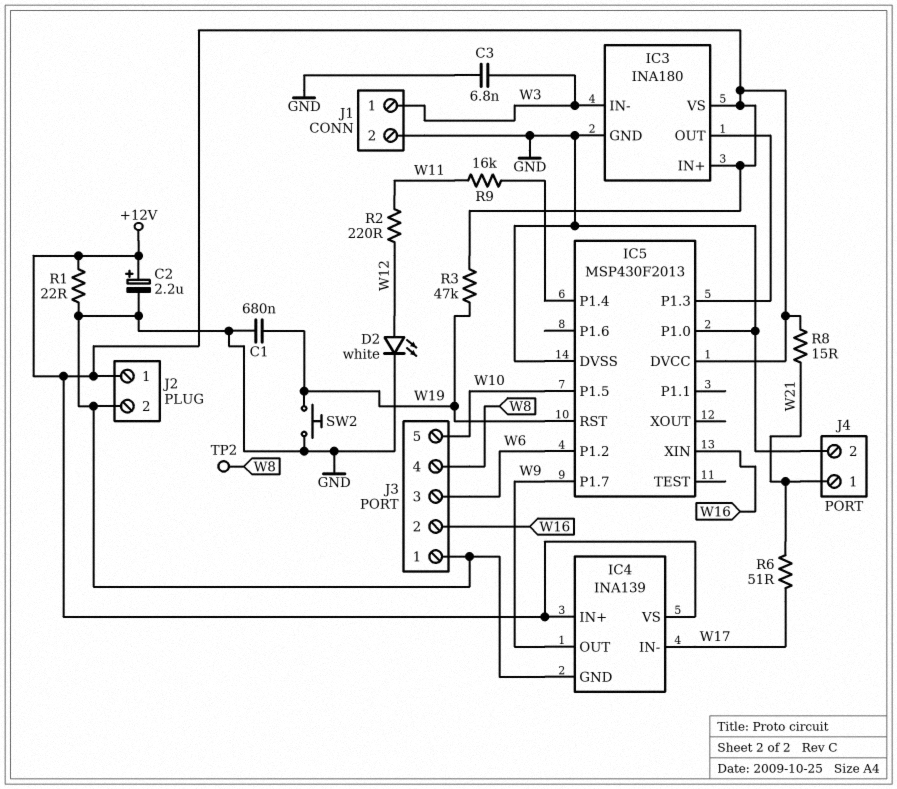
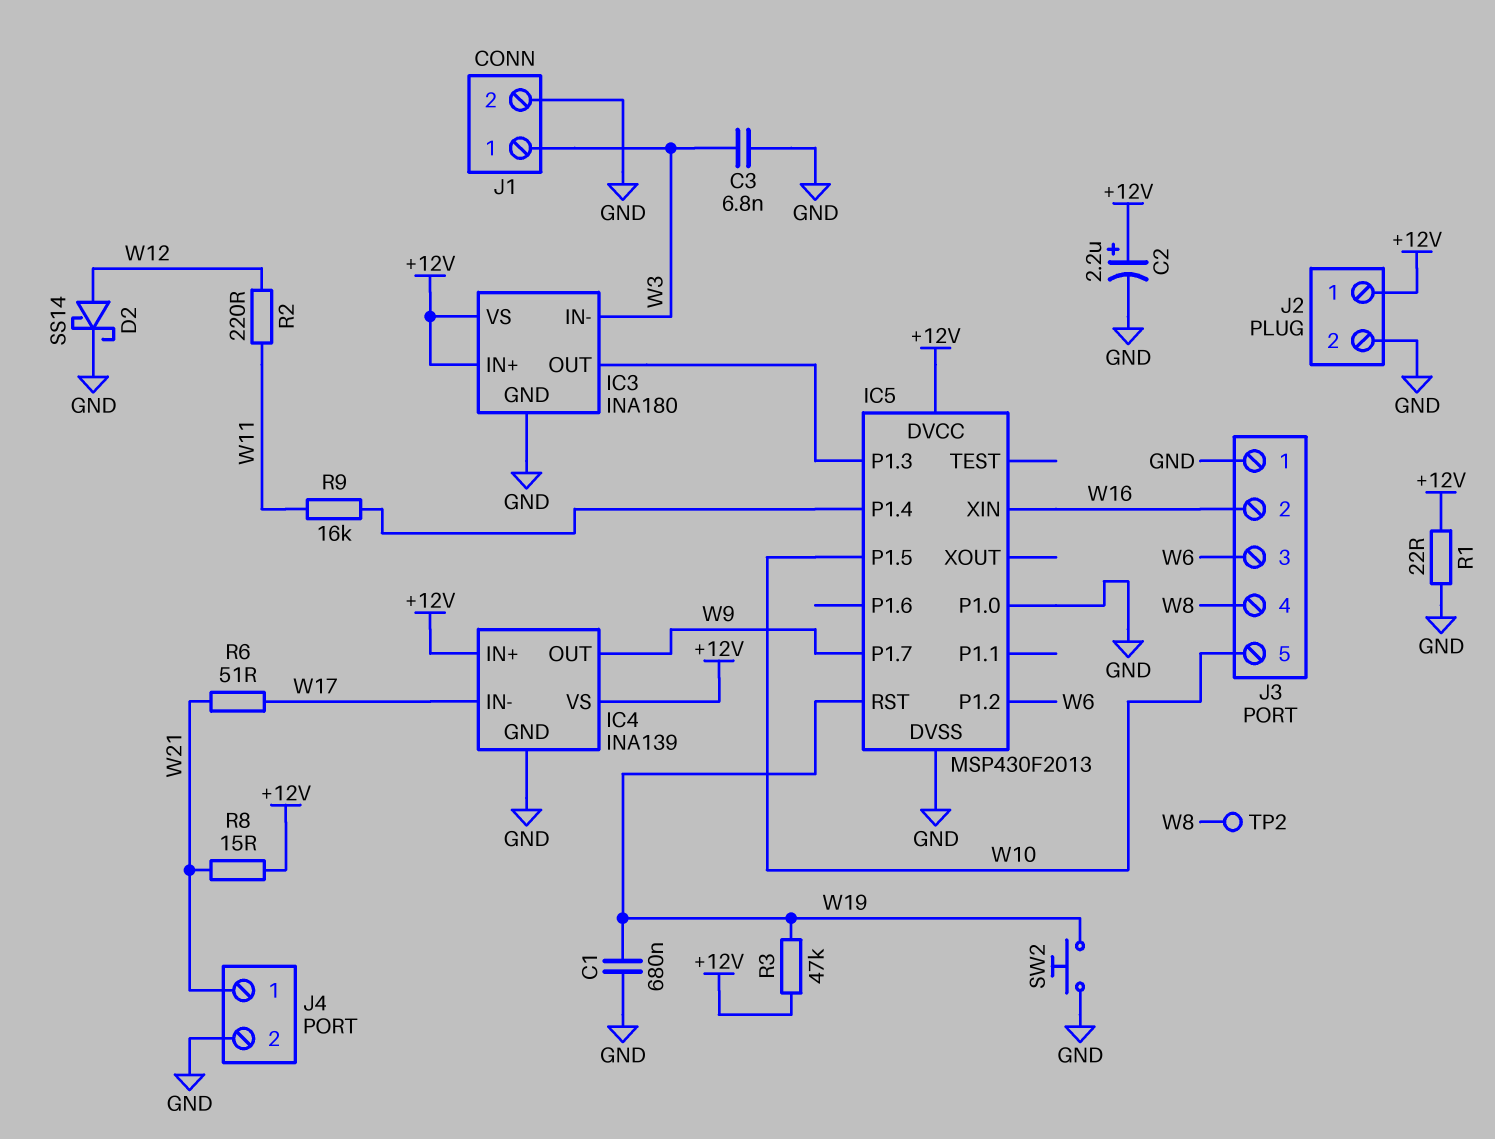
D2: LED white (A W12, K GND) -> schottky SS14 (A W12, K GND)

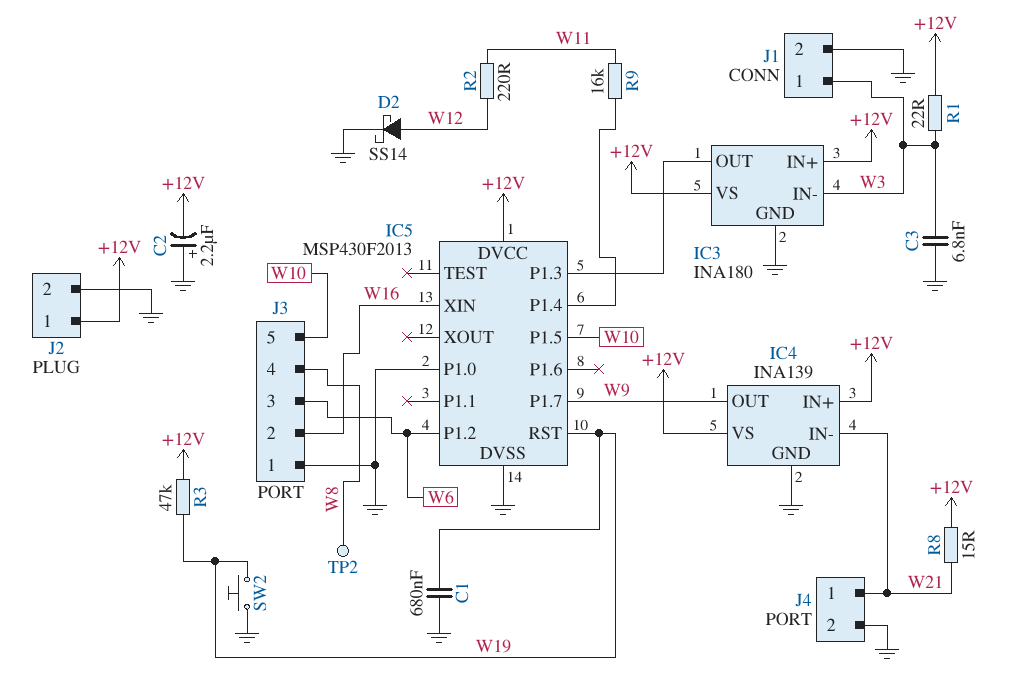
C2: 2.2uF (plus +12V, minus GND) -> 2.2uF (plus GND, minus +12V)
IC4 pin IN-: W17 -> W21
R1: 22 (+12V, GND) -> 22 (+12V, W3)
R6: 51 (W17, W21) -> none

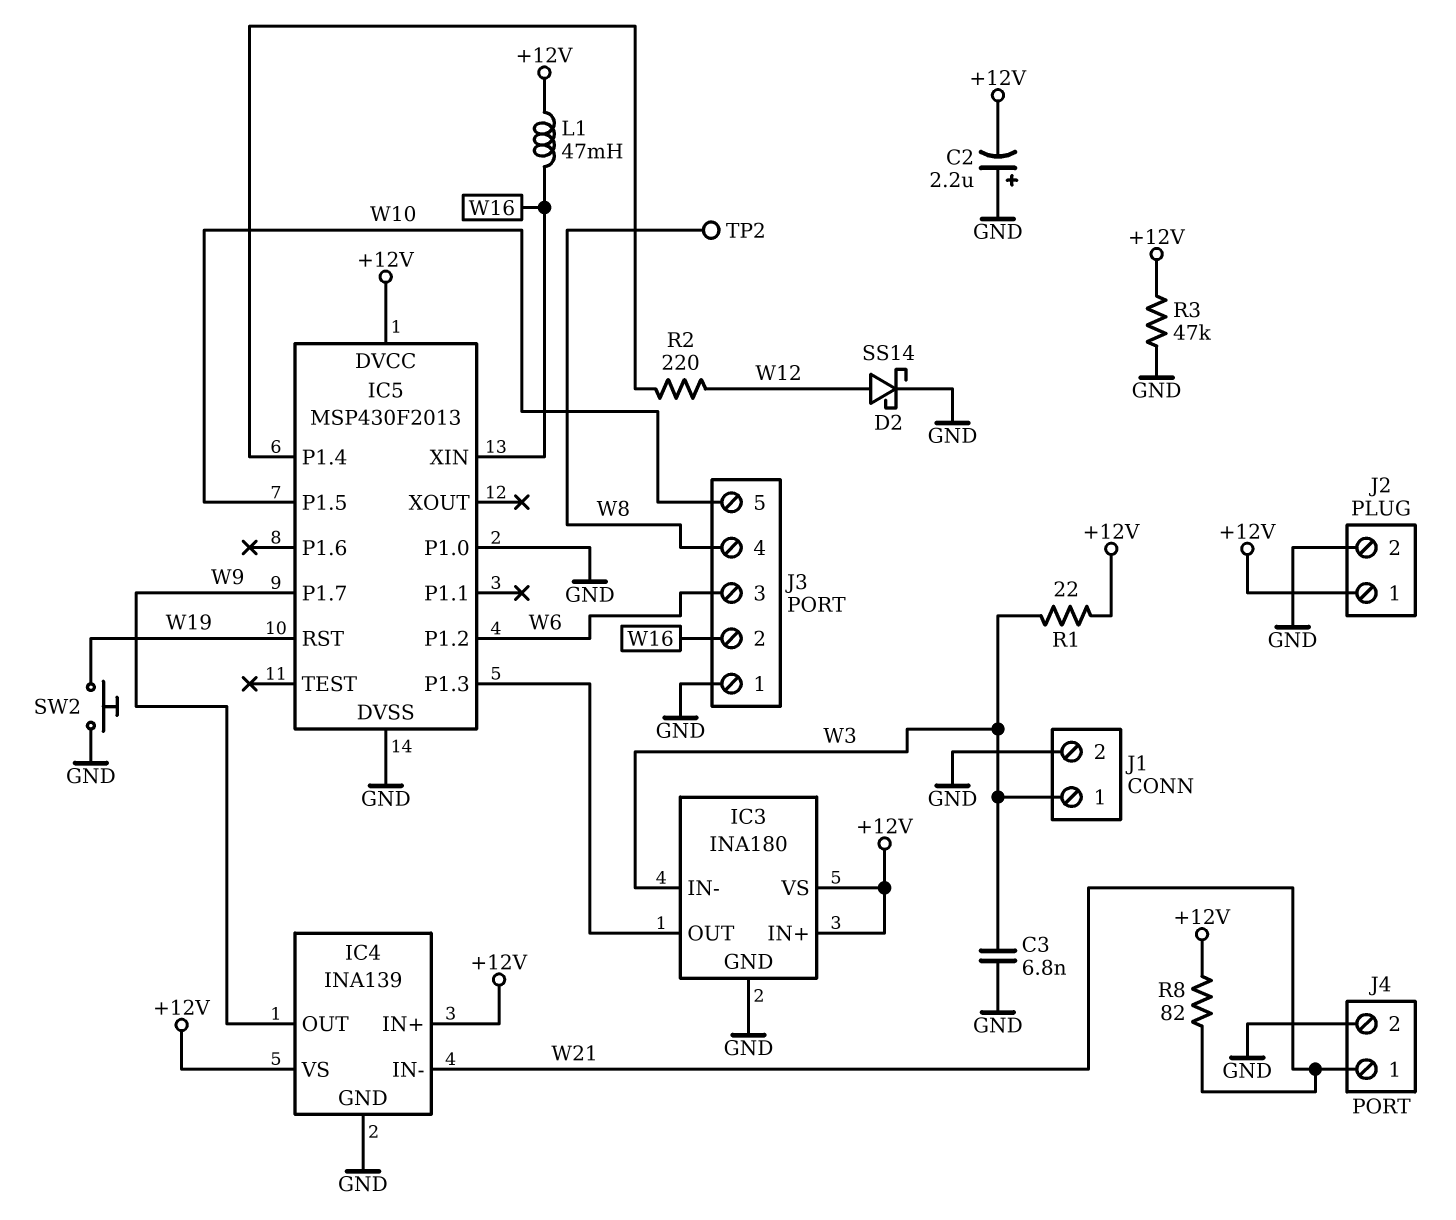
C1: 680nF (GND, W19) -> none
L1: none -> 47mH (+12V, W16)
R2: 220 (W11, W12) -> 220 (IC5/P1.4, W12)
R3: 47k (+12V, W19) -> 47k (+12V, GND)
R8: 15 (+12V, W21) -> 82 (+12V, W21)
R9: 16k (IC5/P1.4, W11) -> none

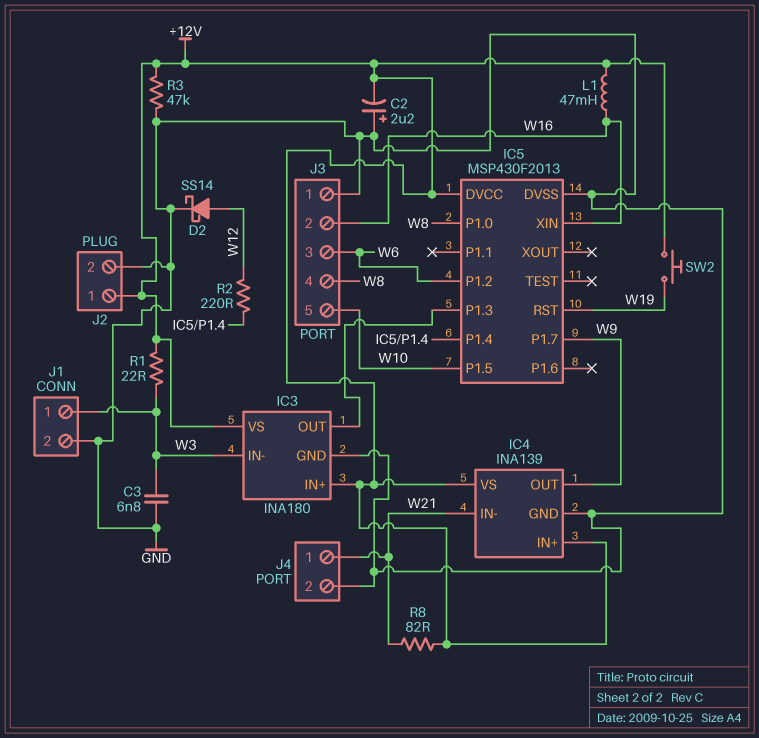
IC5 pin P1.0: GND -> W8
SW2: button (GND, W19) -> button (+12V, W19)
TP2: test point (W8) -> none

